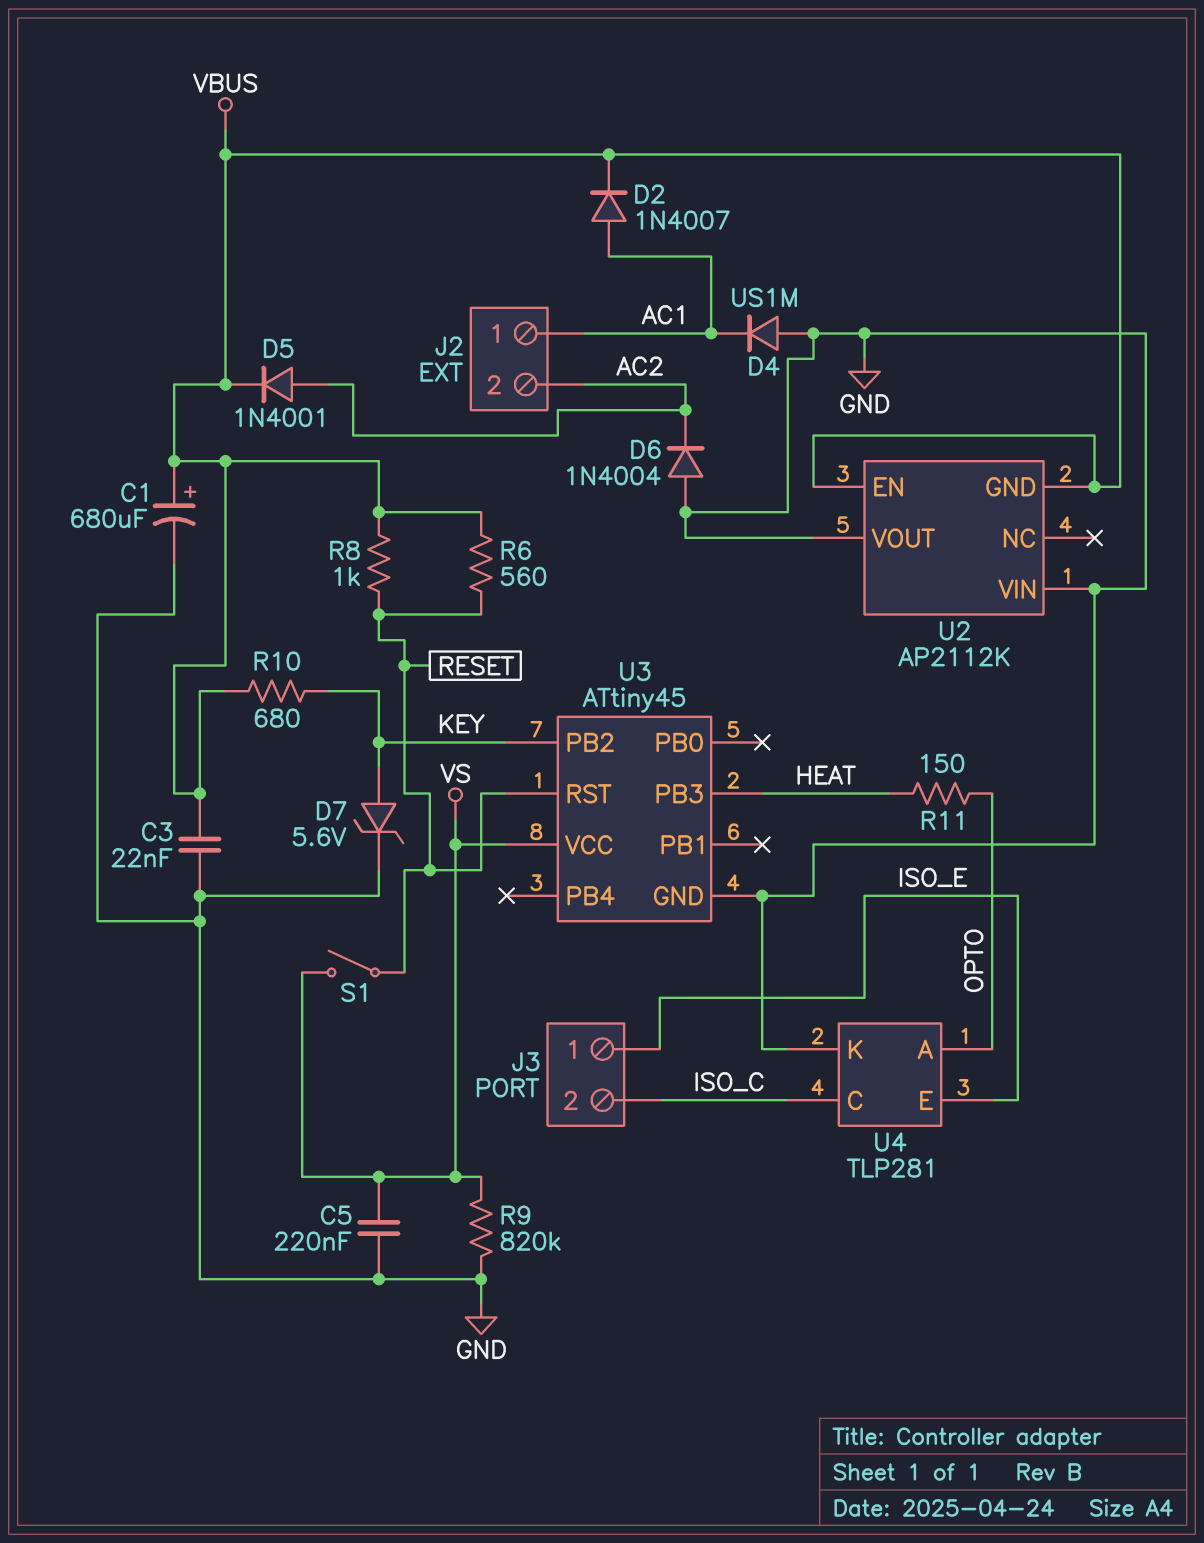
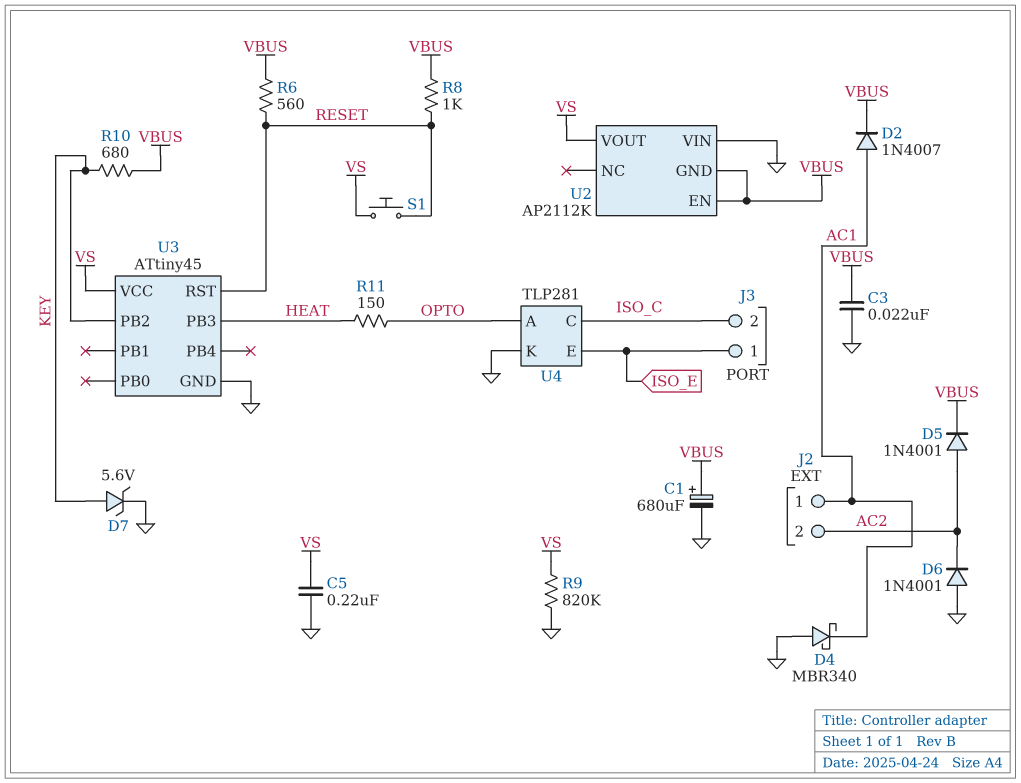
D4: diode US1M (A GND, K AC1) -> schottky MBR340 (A GND, K AC1)
D6: diode 1N4004 (A GND, K AC2) -> diode 1N4001 (A GND, K AC2)
S1: switch (RESET, VS) -> button (RESET, VS)
U2 pin VOUT: GND -> VS

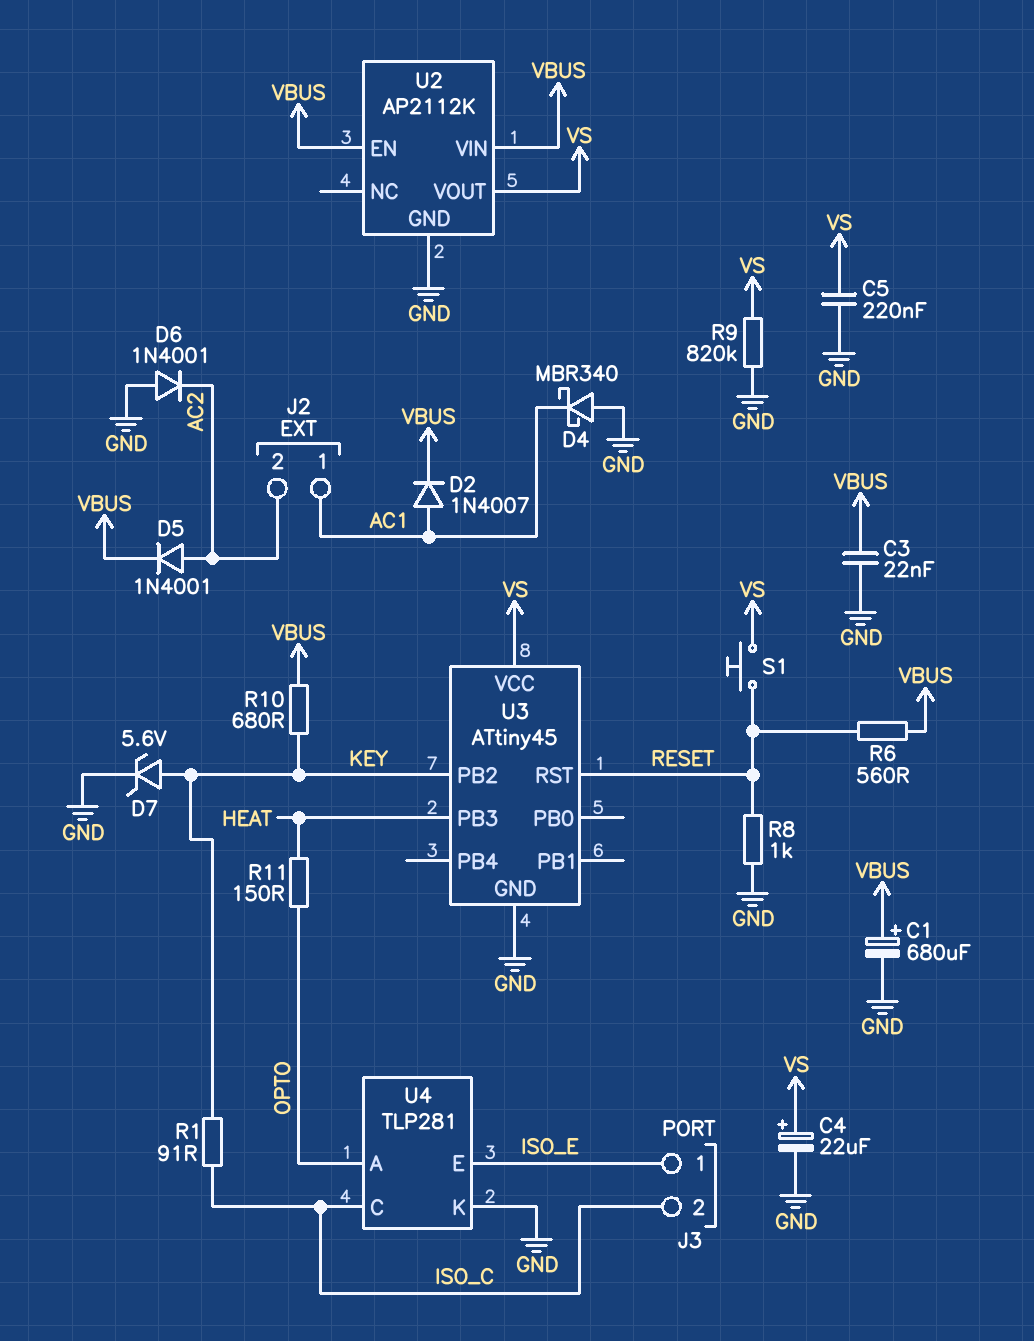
C4: none -> 22uF (plus VS, minus GND)
R1: none -> 91 (ISO_C, KEY)
R8: 1k (RESET, VBUS) -> 1k (GND, RESET)
U2 pin GND: VBUS -> GND
U2 pin VIN: GND -> VBUS

